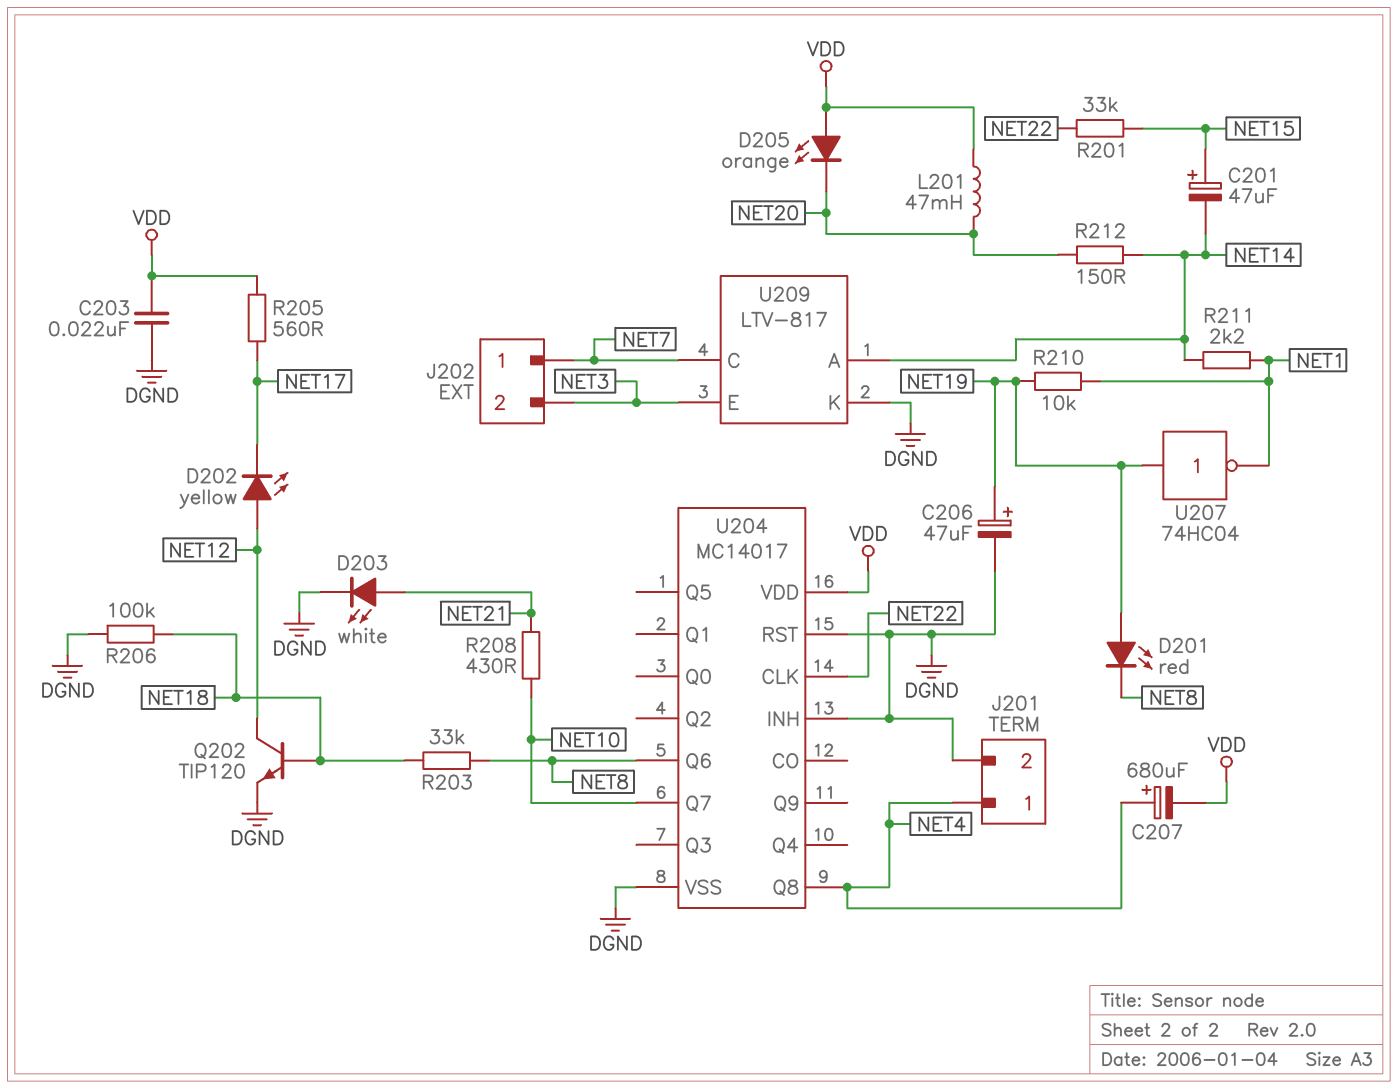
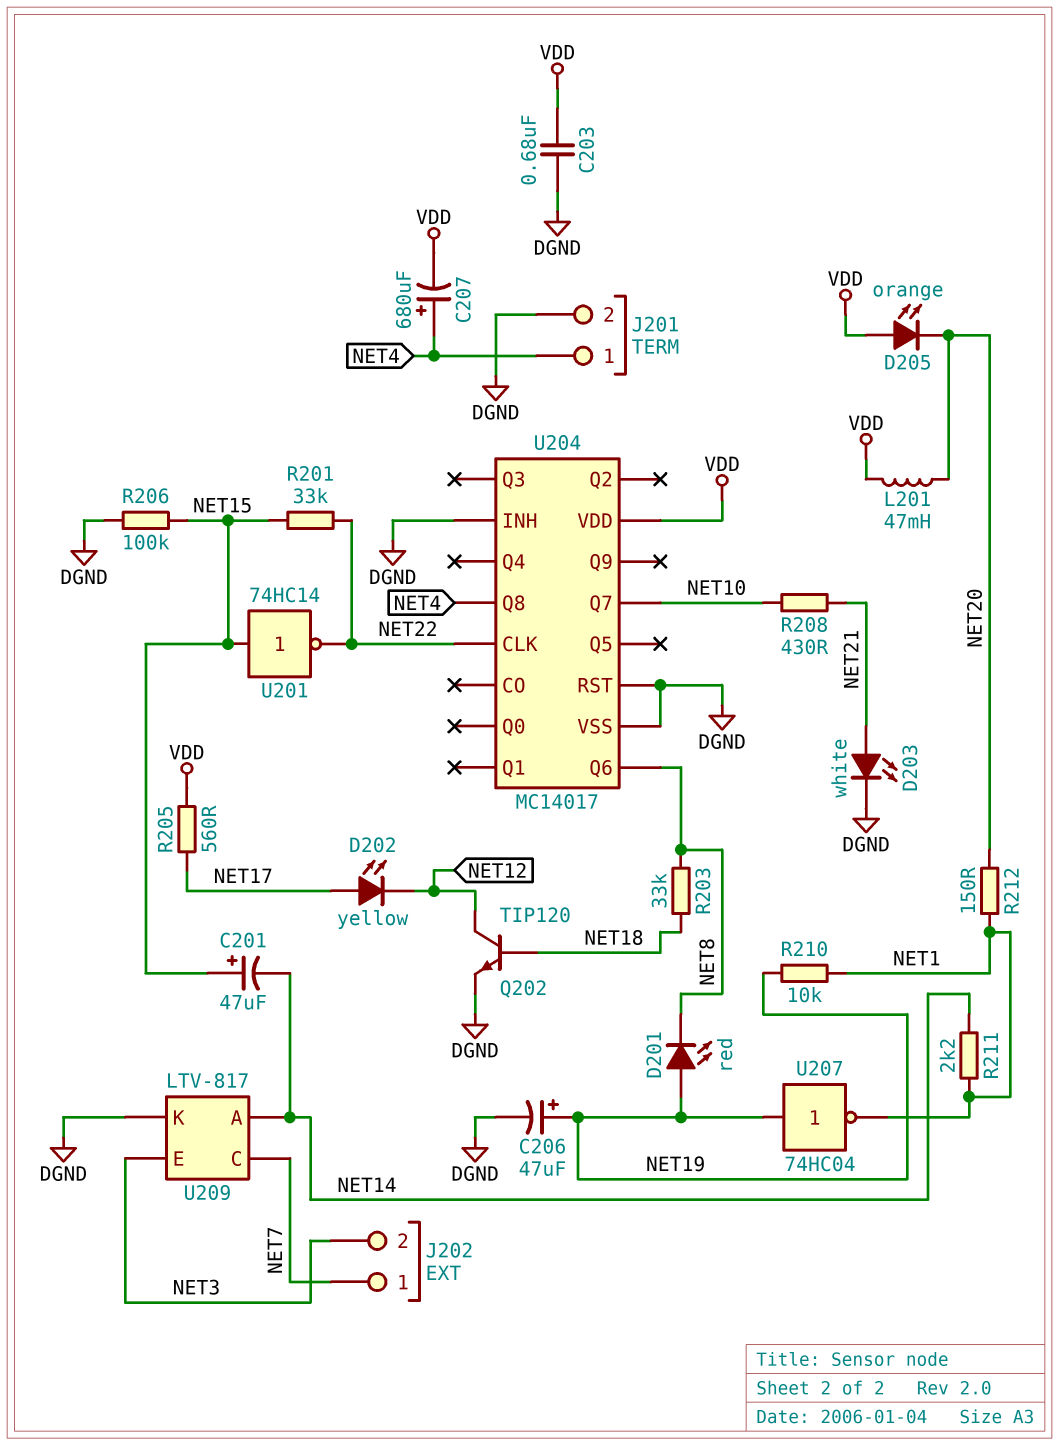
C203: 22nF (DGND, VDD) -> 680nF (DGND, VDD)
D202: LED yellow (A NET12, K NET17) -> LED yellow (A NET17, K NET12)
R206: 100k (DGND, NET18) -> 100k (DGND, NET15)
R212: 150 (NET14, NET20) -> 150 (NET1, NET20)
U201: none -> NOT 74HC14 (in NET15, out NET22)

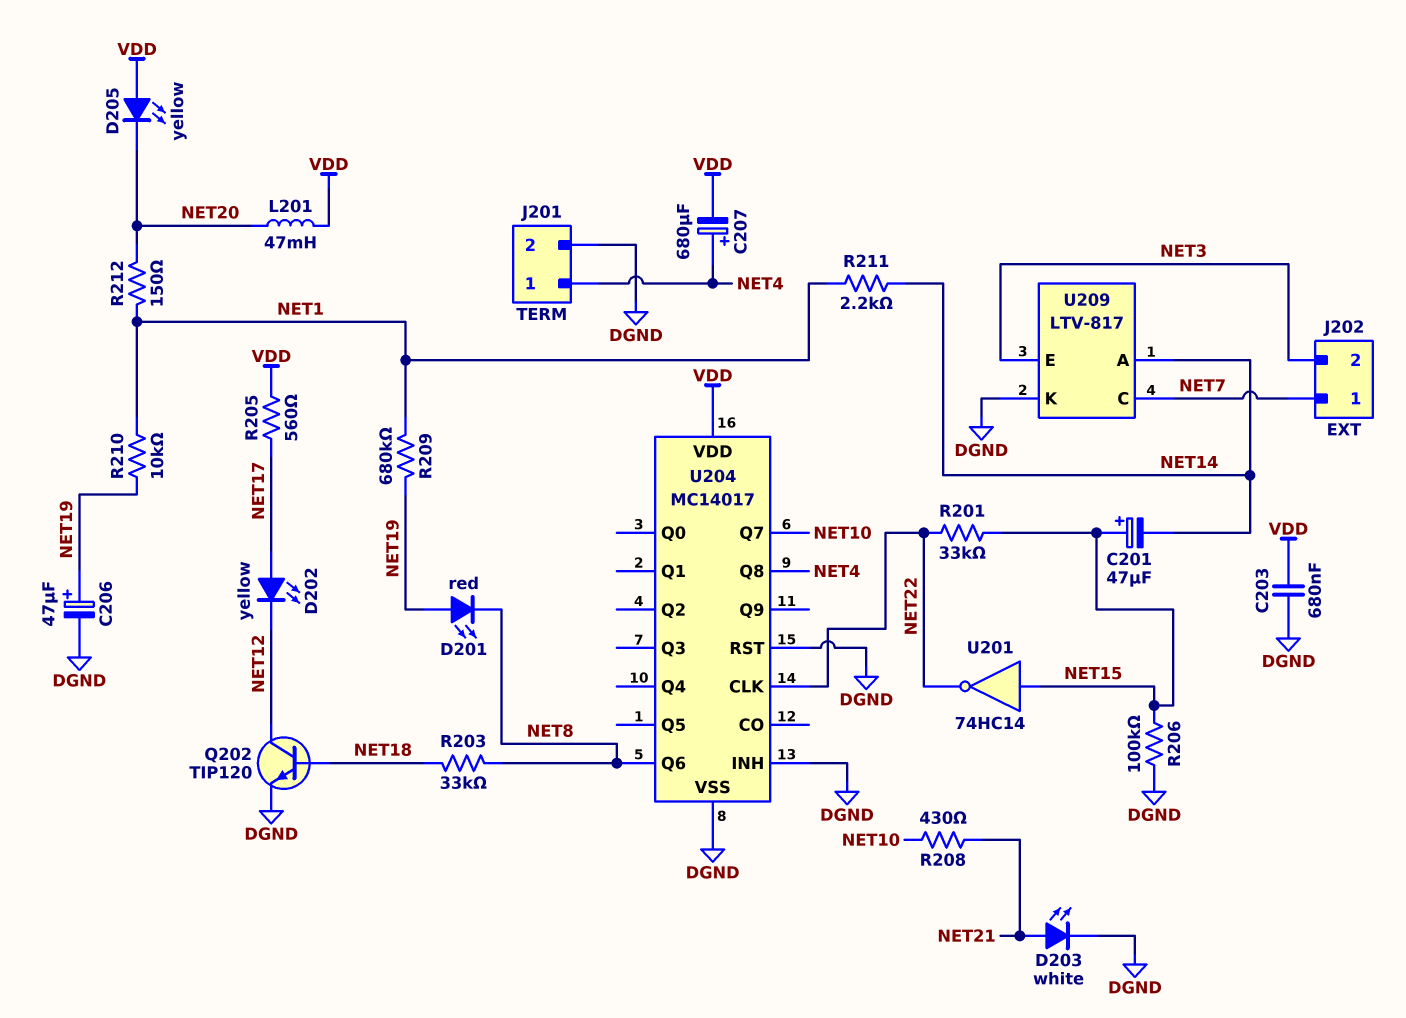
D205: LED orange (A VDD, K NET20) -> LED yellow (A VDD, K NET20)
R209: none -> 680k (NET1, NET19)
U207: NOT 74HC04 (in NET19, out NET1) -> none

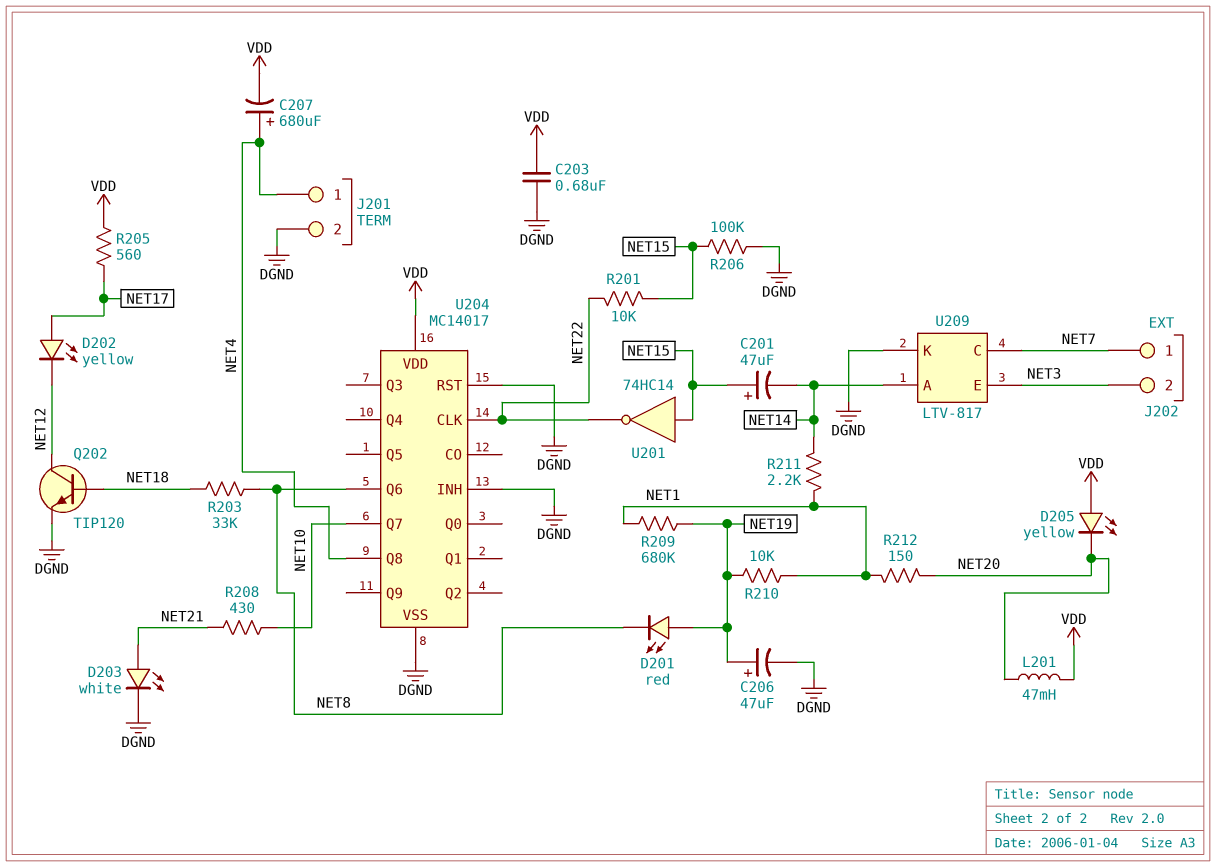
R201: 33k (NET15, NET22) -> 10k (NET15, NET22)

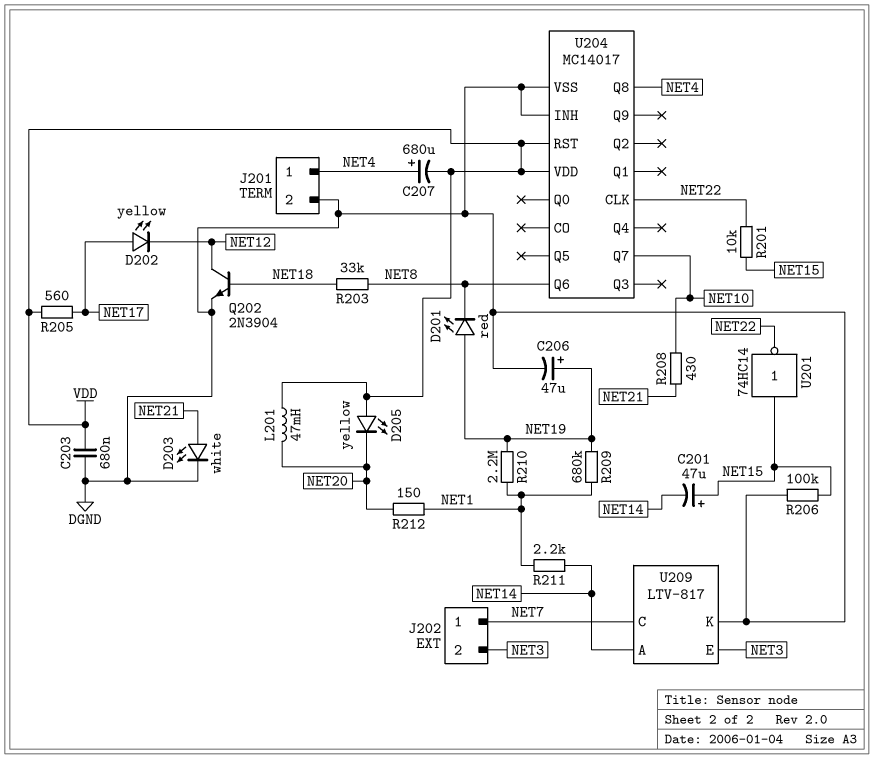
Q202: NPN TIP120 (B NET18, C NET12, E DGND) -> NPN 2N3904 (B NET18, C NET12, E DGND)
R210: 10k (NET1, NET19) -> 2.2M (NET1, NET19)
U204 pin RST: DGND -> VDD

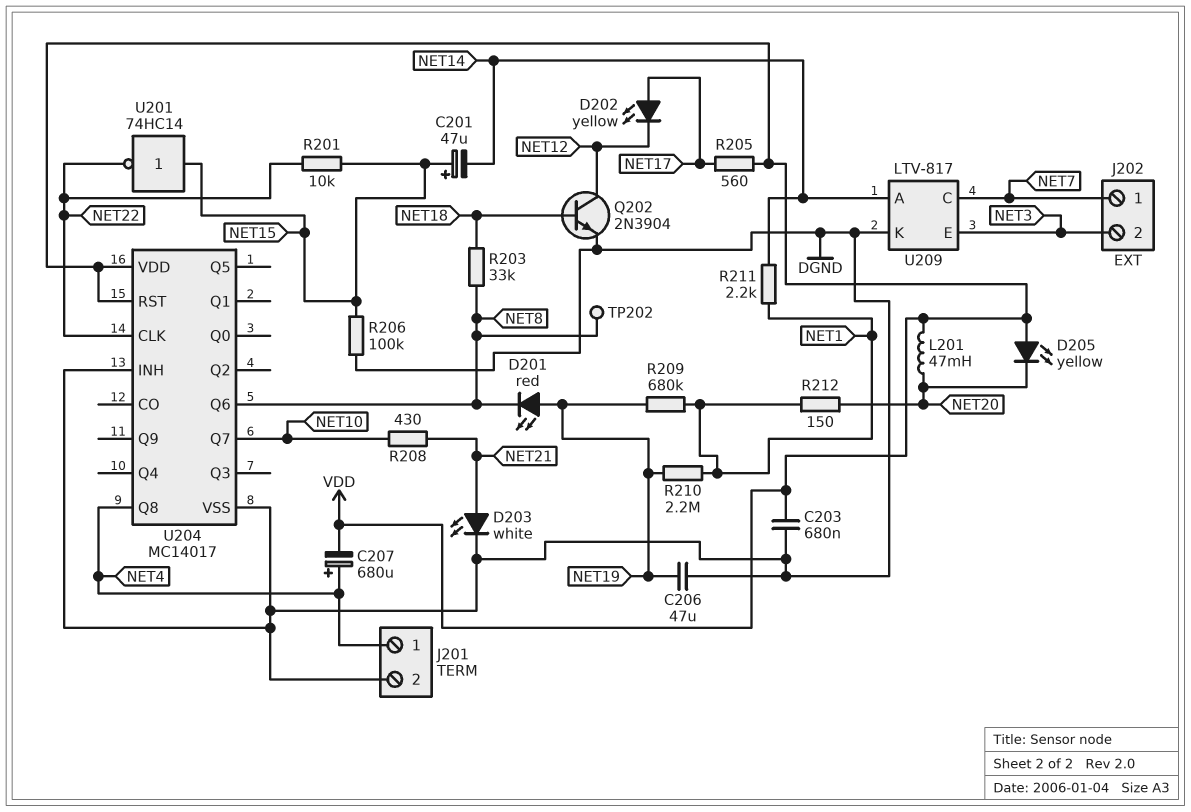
C206: 47uF (plus NET19, minus DGND) -> 47uF (DGND, NET19)
TP202: none -> test point (NET8)

